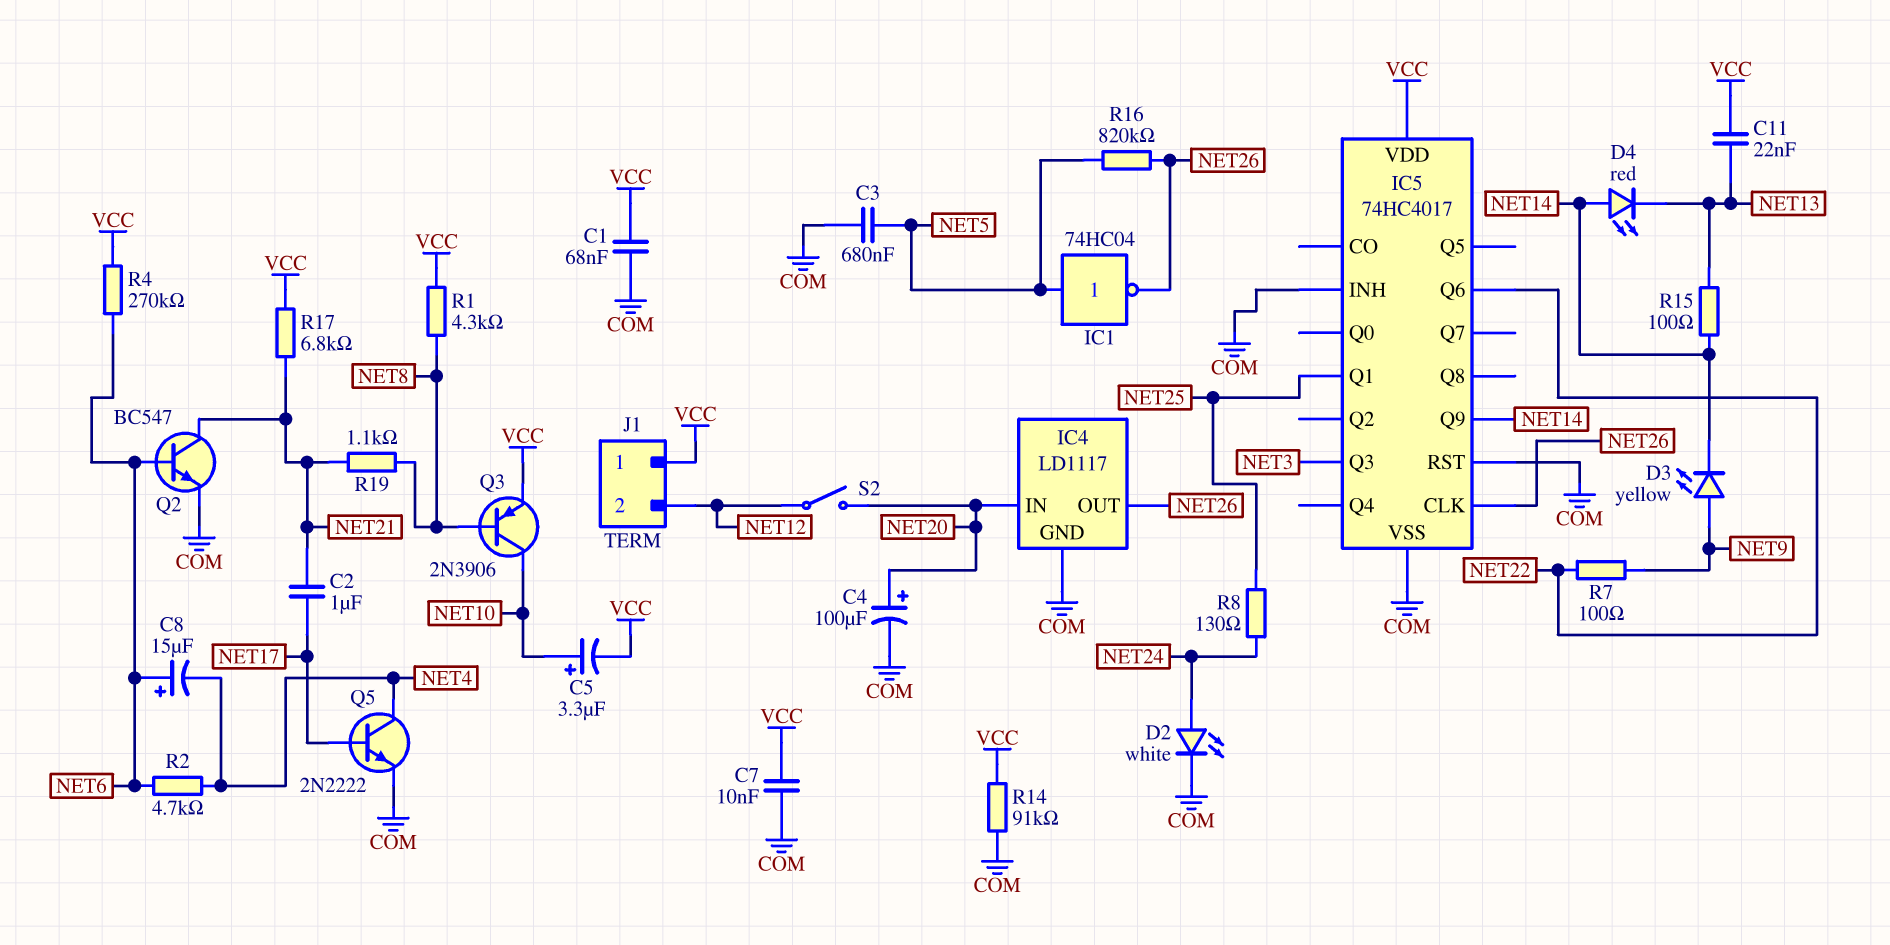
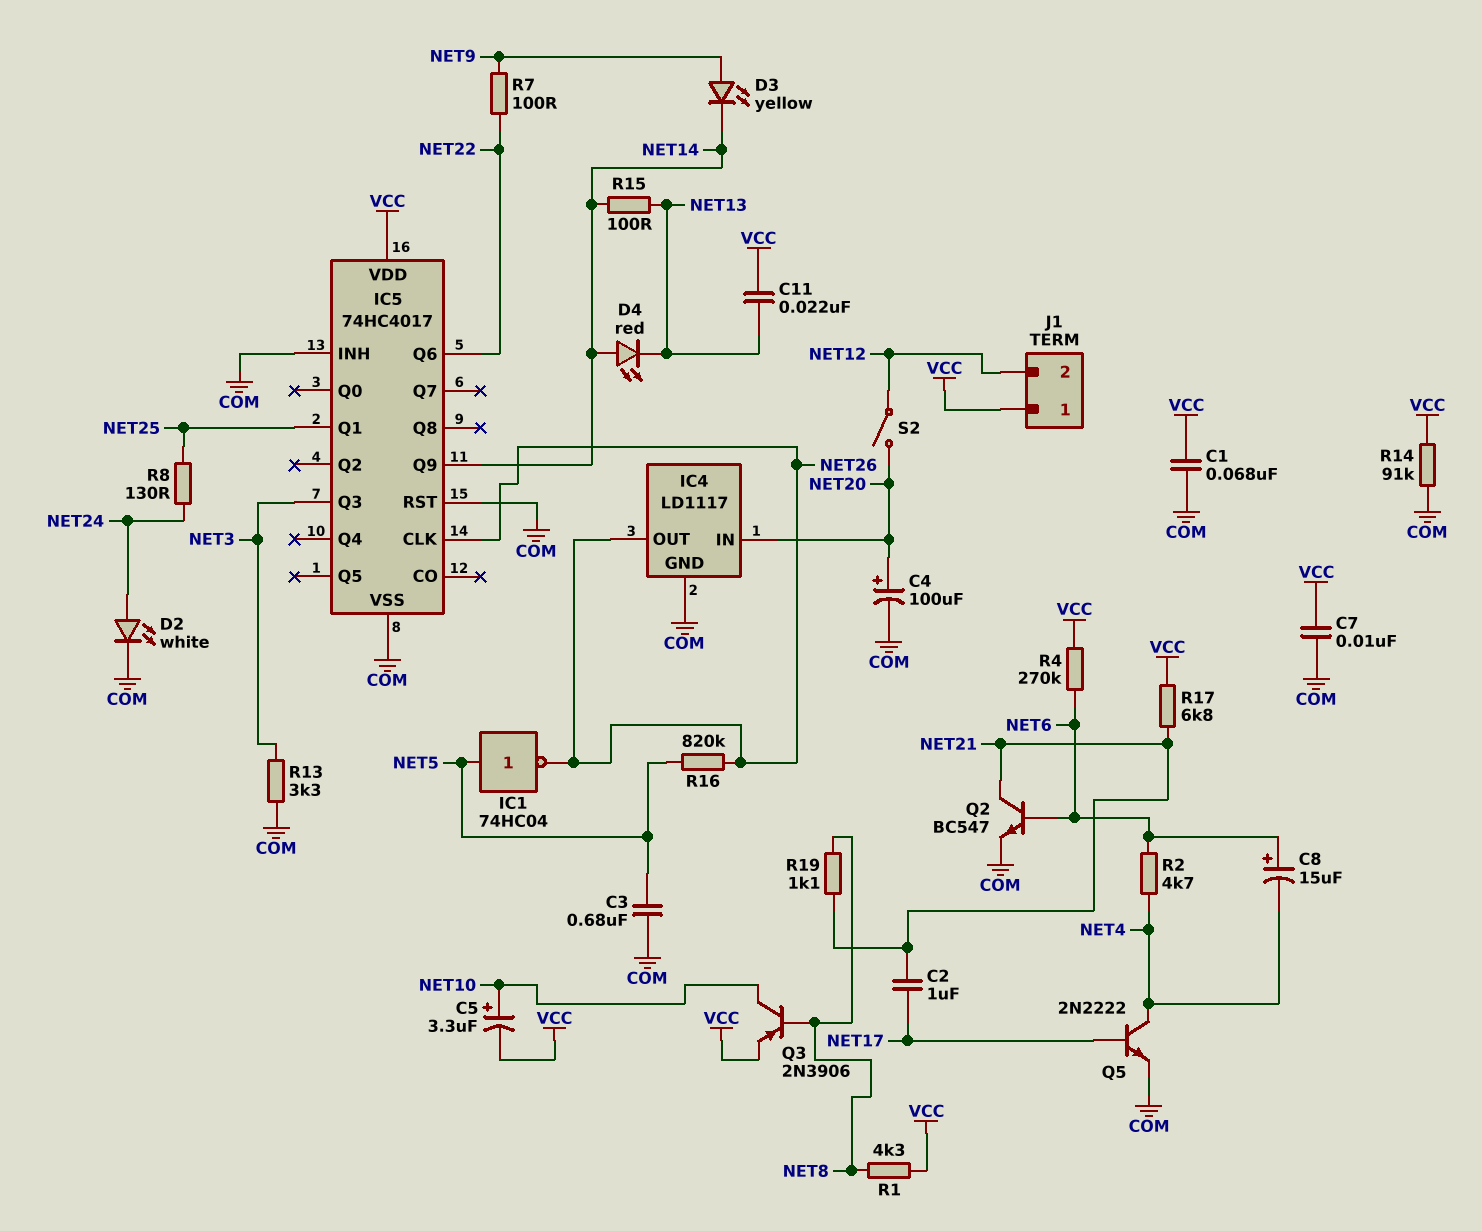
R13: none -> 3.3k (COM, NET3)

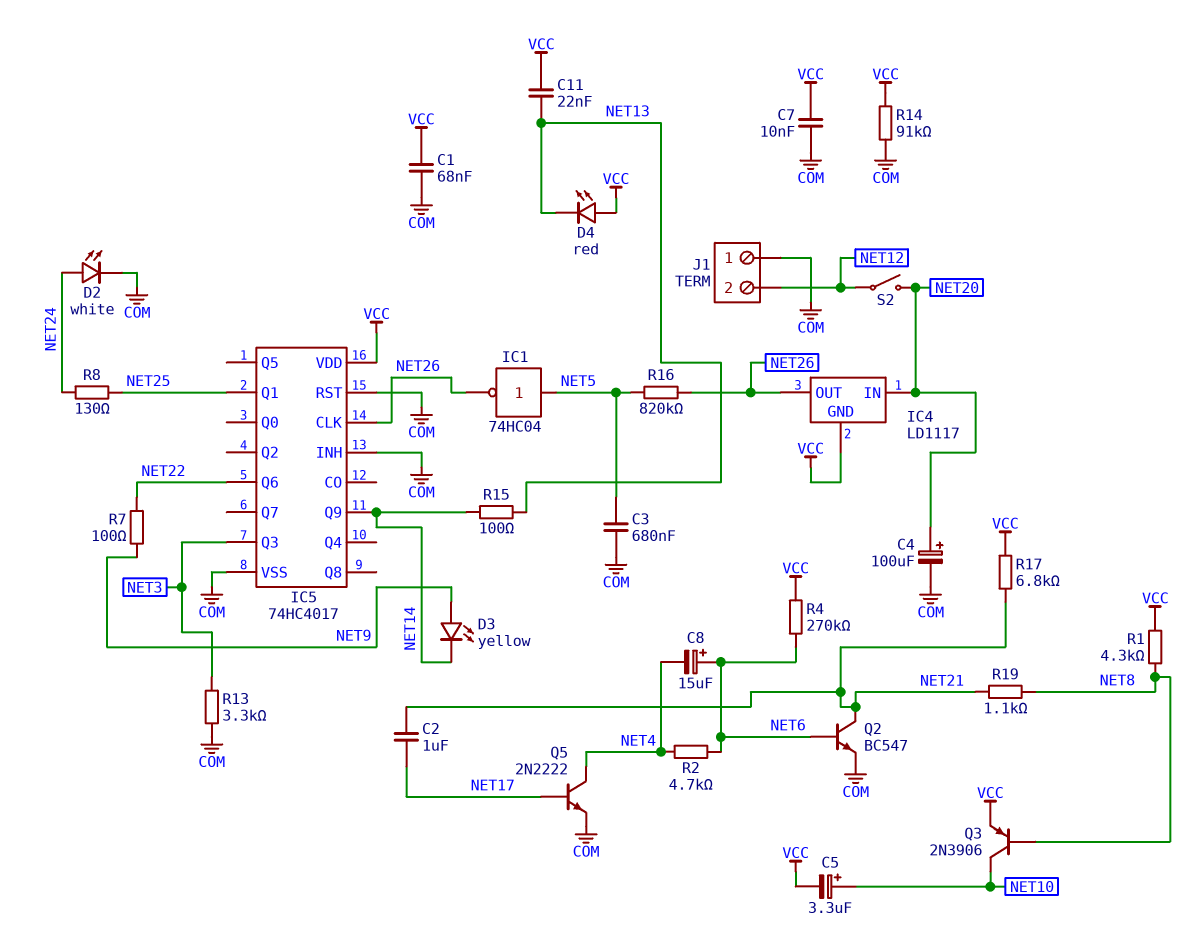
D4: LED red (A NET14, K NET13) -> LED red (A VCC, K NET13)
IC4 pin GND: COM -> VCC
J1 pin 1: VCC -> COM

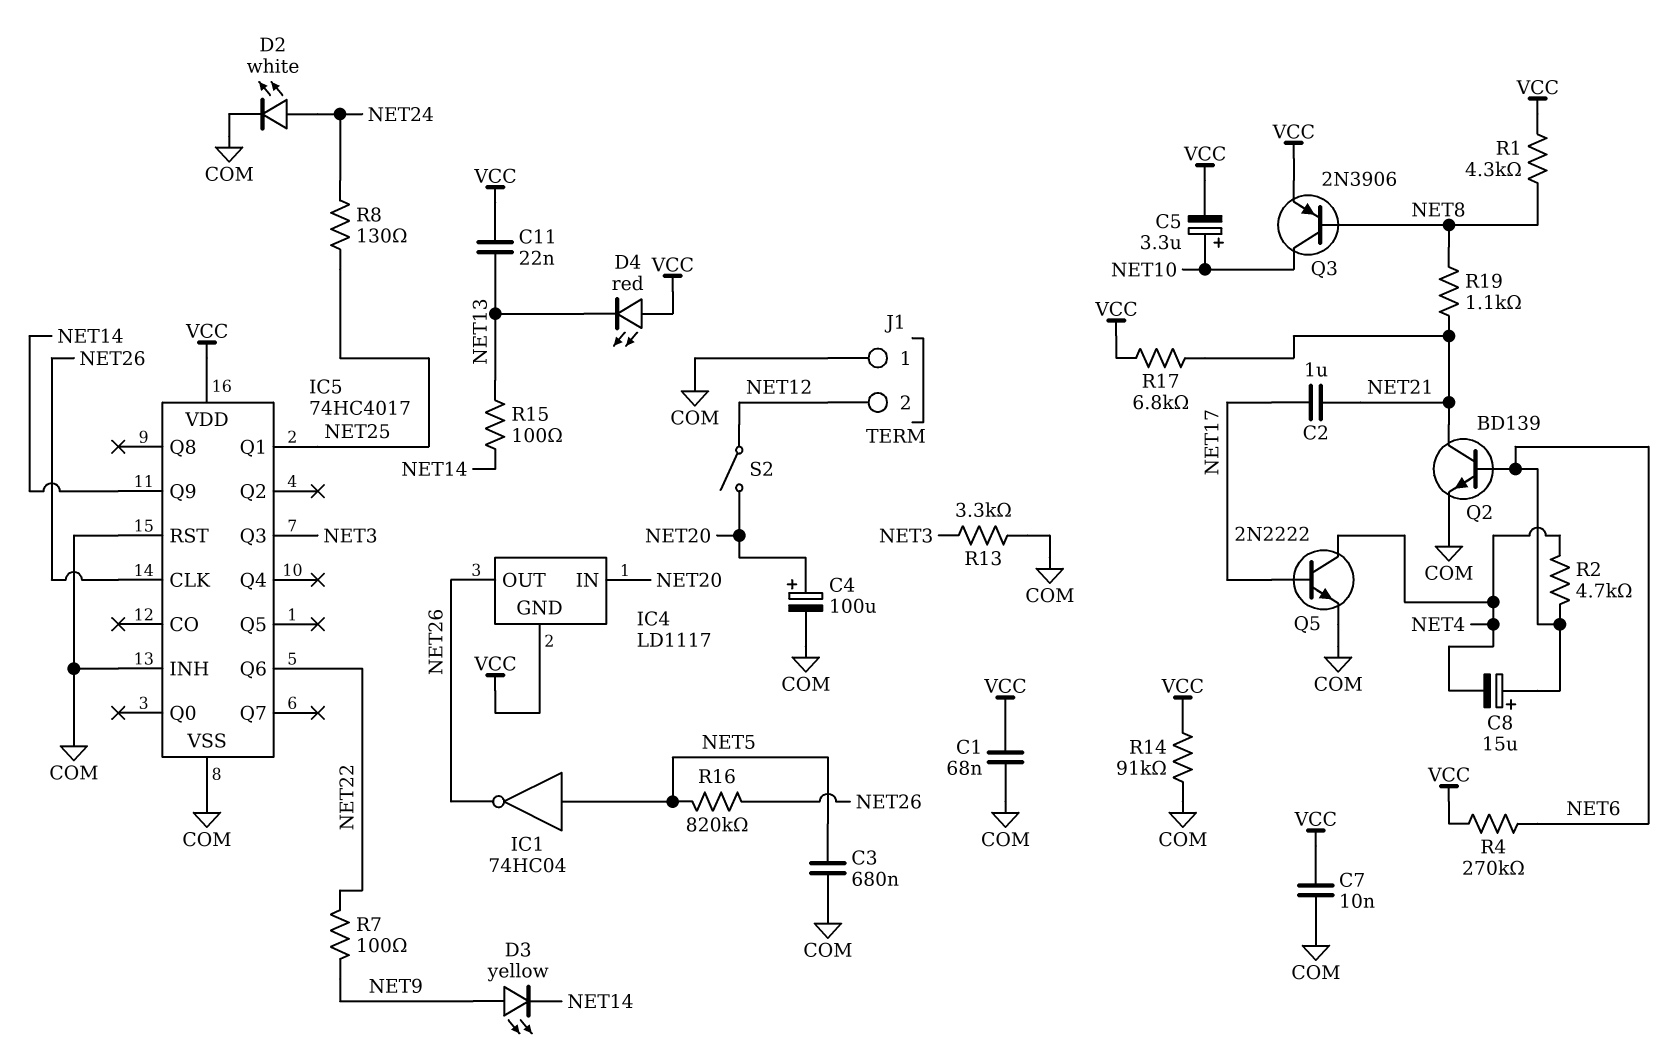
Q2: NPN BC547 (B NET6, C NET21, E COM) -> NPN BD139 (B NET6, C NET21, E COM)

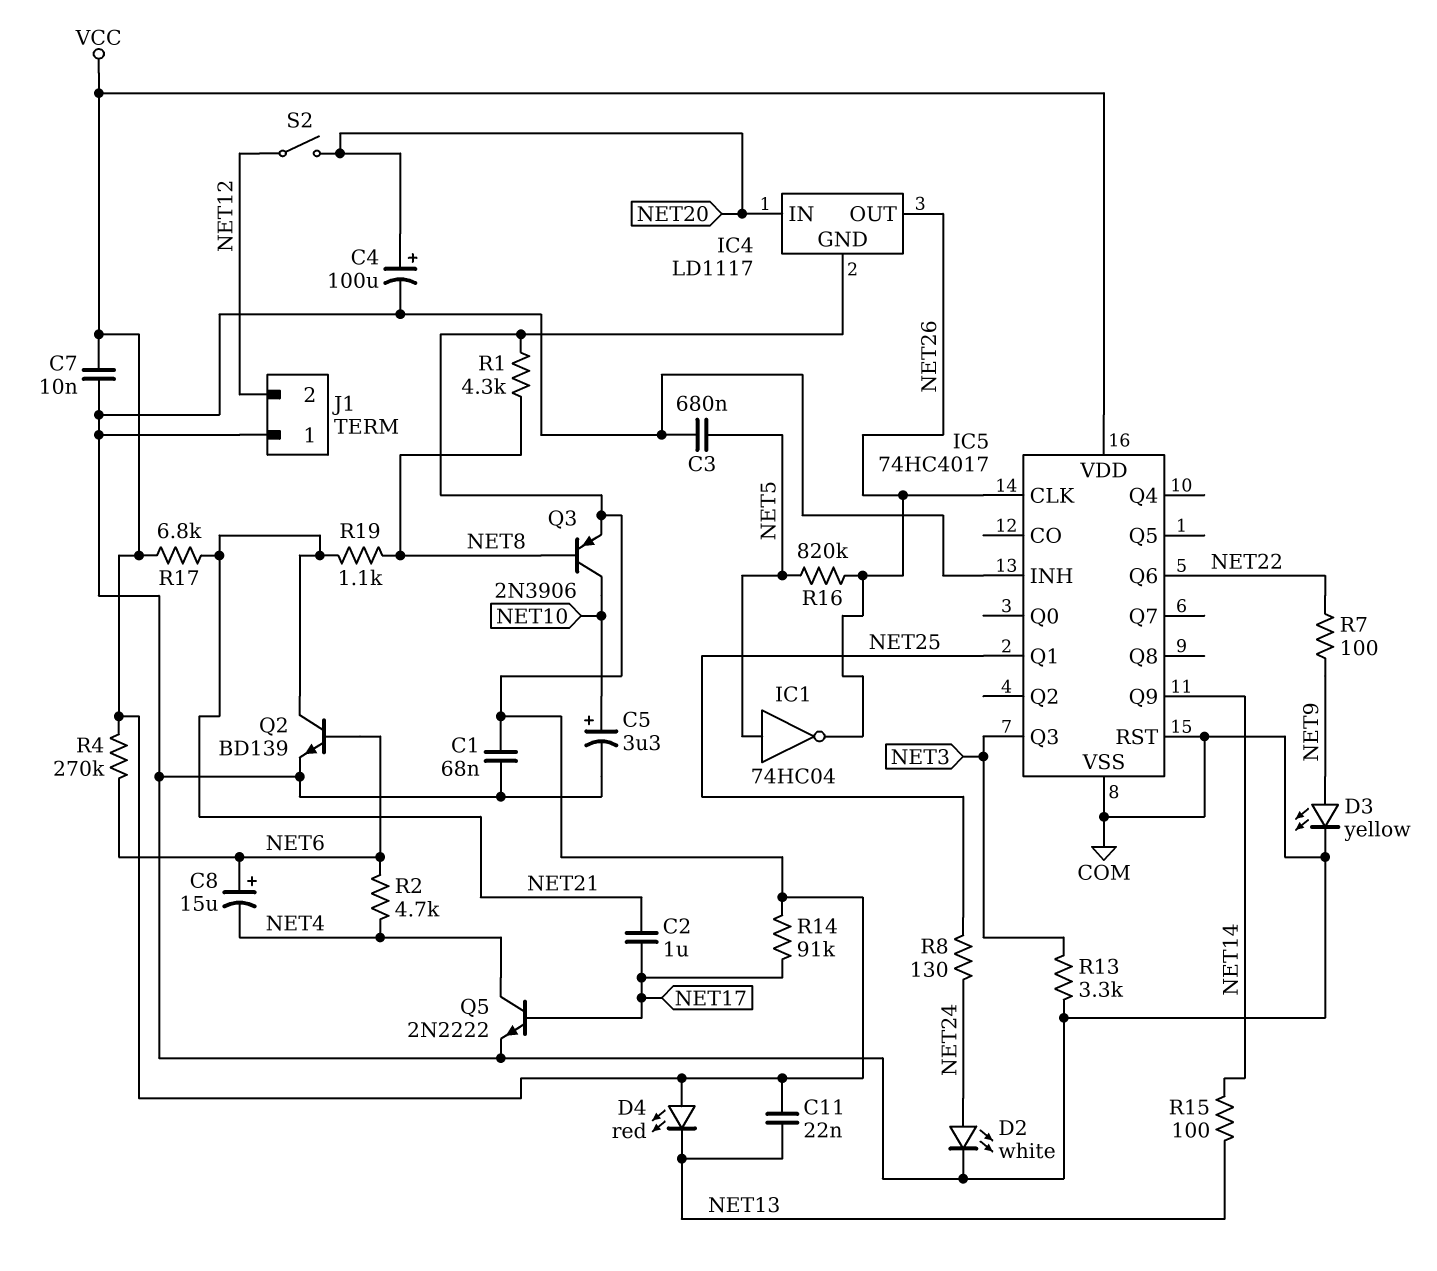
C5: 3.3uF (plus NET10, minus VCC) -> 3.3uF (plus NET10, minus COM)
D3: LED yellow (A NET9, K NET14) -> LED yellow (A NET9, K COM)
R14: 91k (COM, VCC) -> 91k (NET17, VCC)

